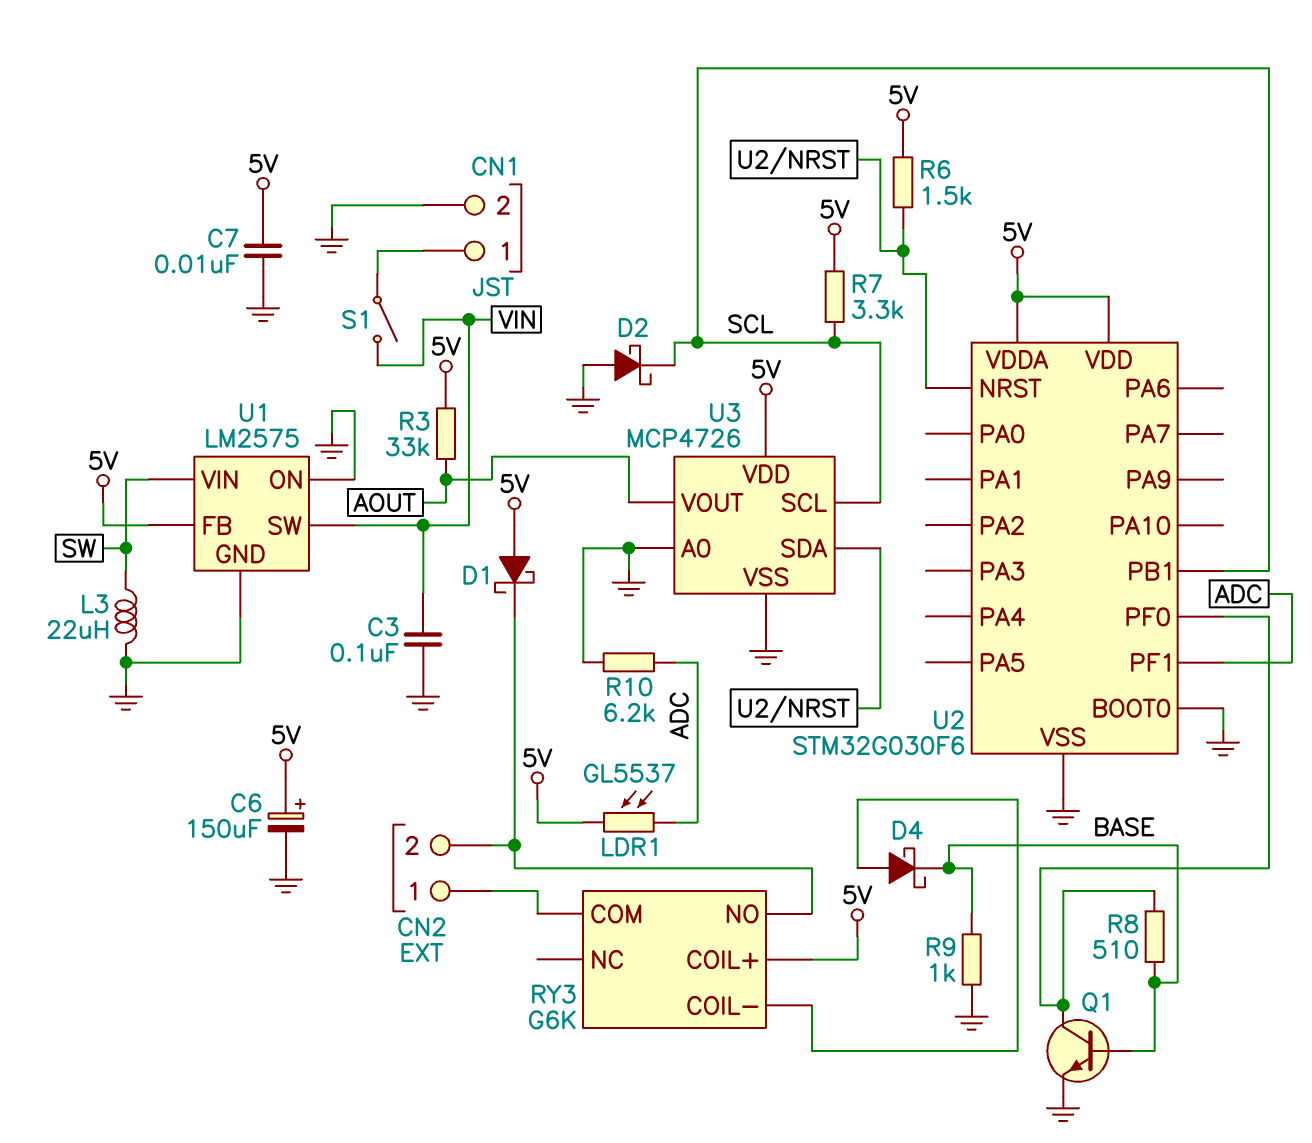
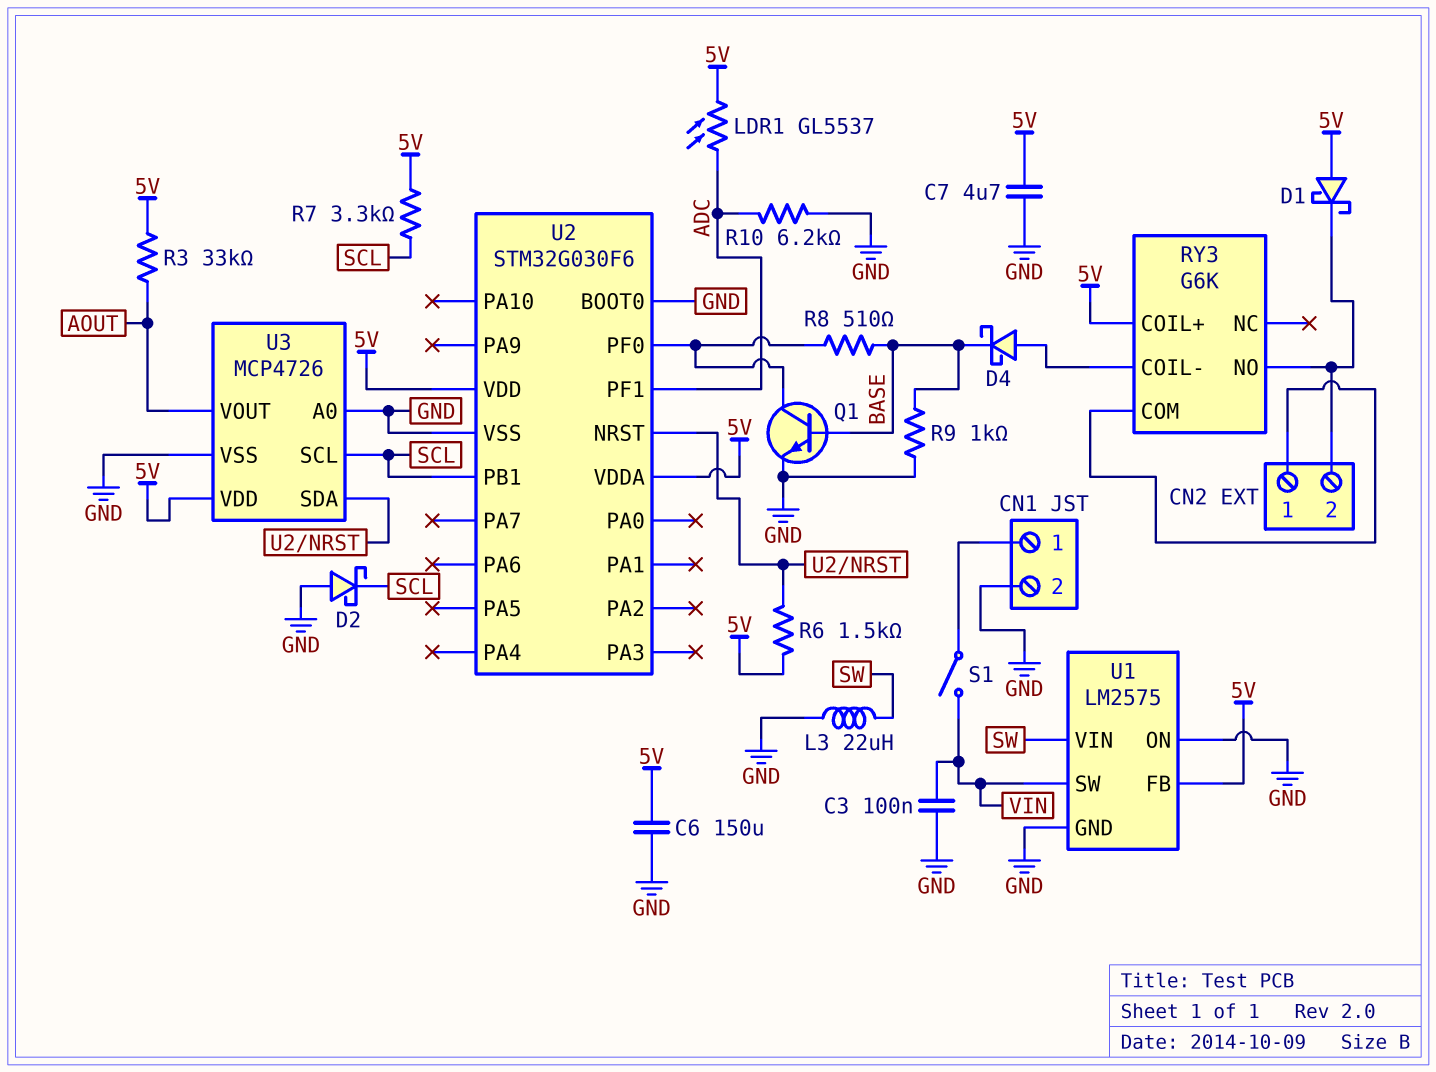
C6: 150uF (plus 5V, minus GND) -> 150uF (5V, GND)
C7: 10nF (5V, GND) -> 4.7uF (5V, GND)

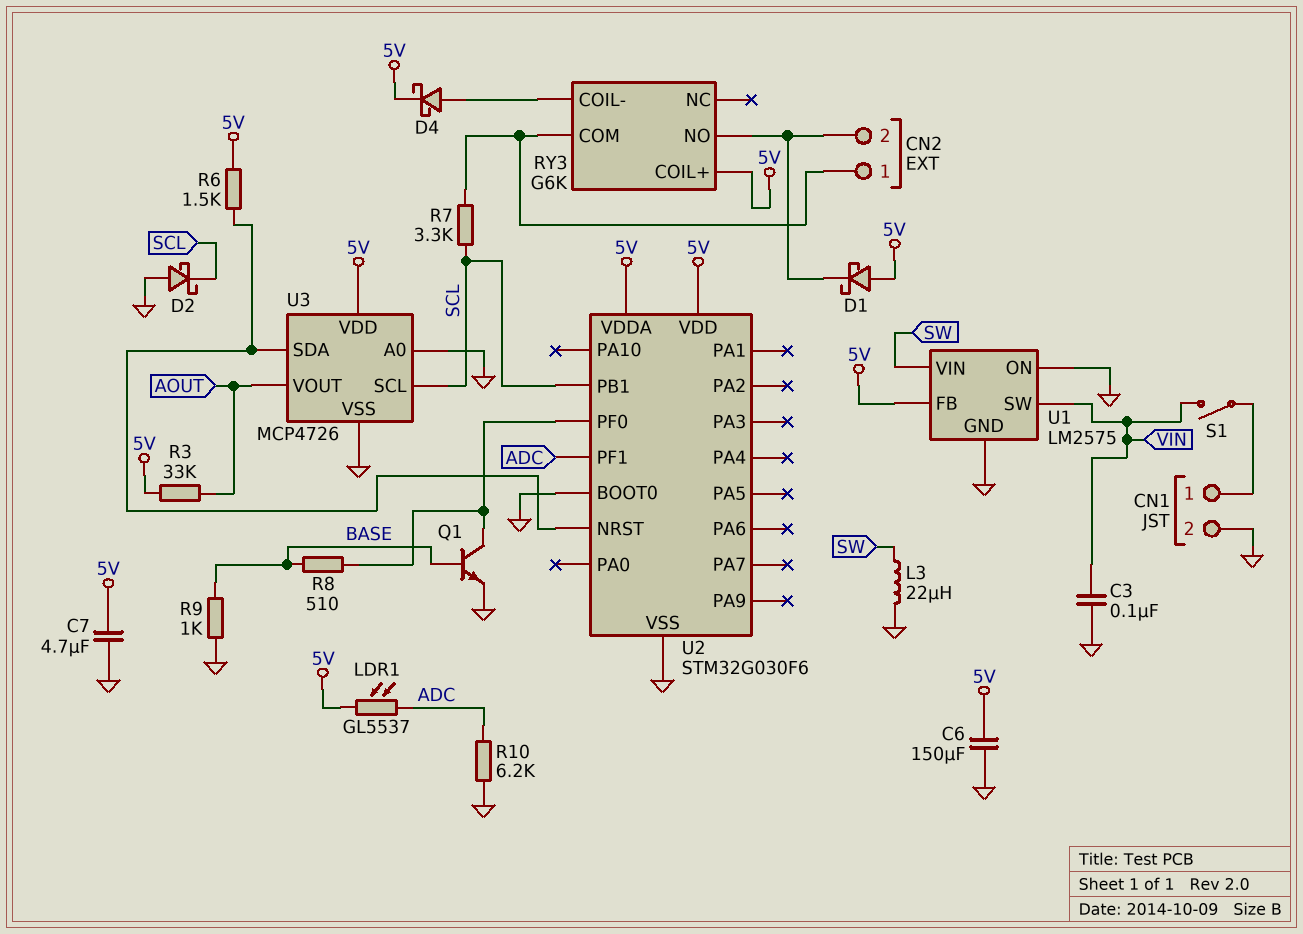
D4: schottky (A RY3/COIL-, K BASE) -> schottky (A RY3/COIL-, K 5V)
R7: 3.3k (5V, SCL) -> 3.3k (CN2/1, SCL)

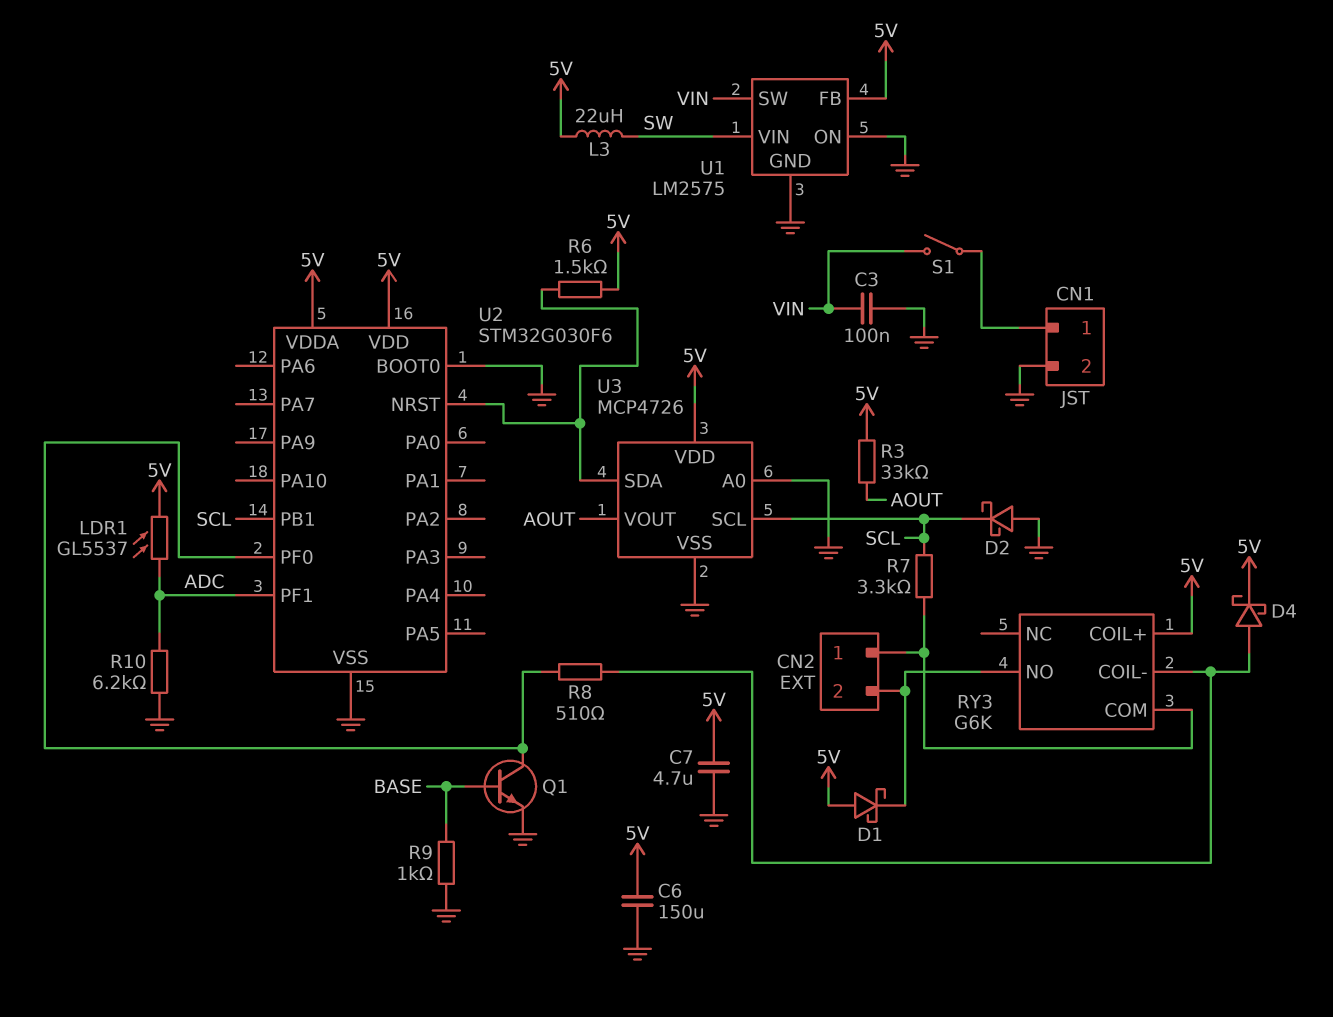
L3: 22uH (GND, SW) -> 22uH (5V, SW)
R8: 510 (BASE, U2/PF0) -> 510 (RY3/COIL-, U2/PF0)

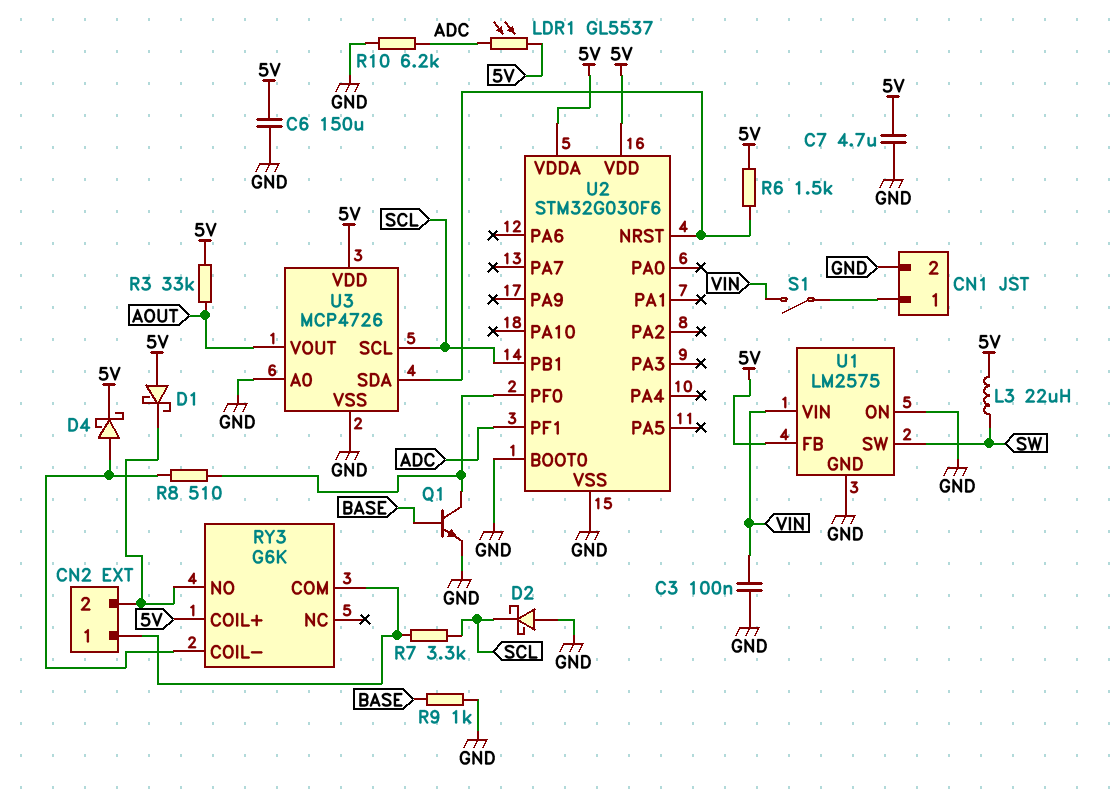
U1 pin SW: VIN -> SW
U1 pin VIN: SW -> VIN

